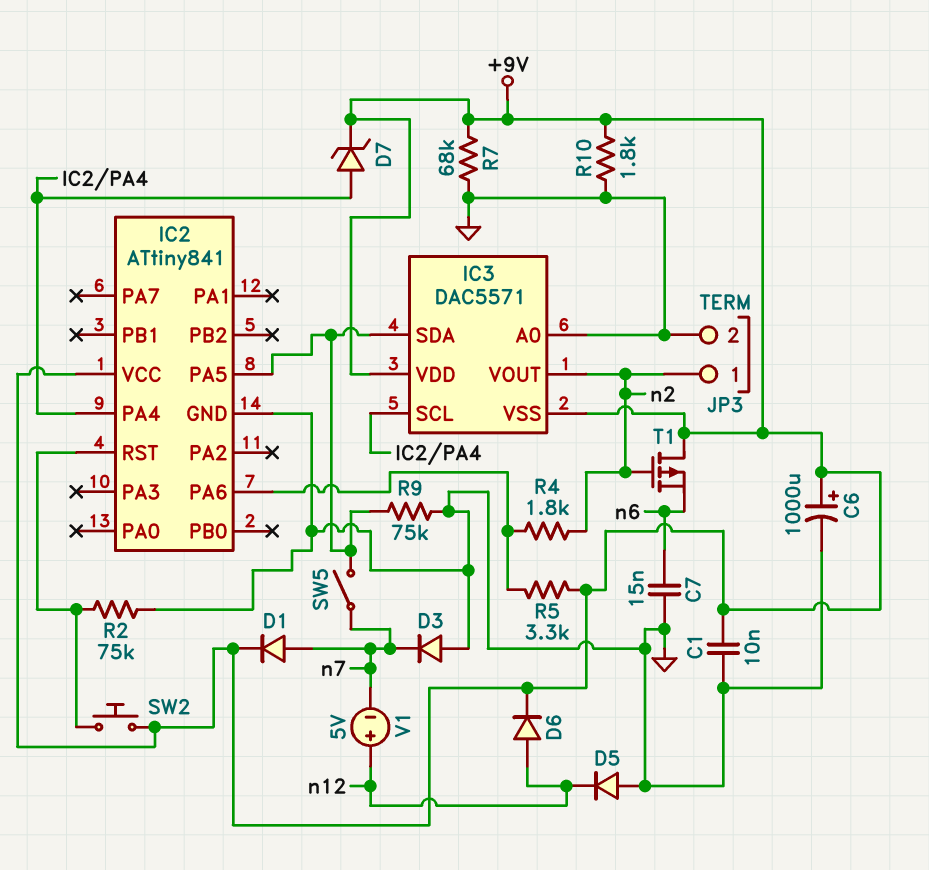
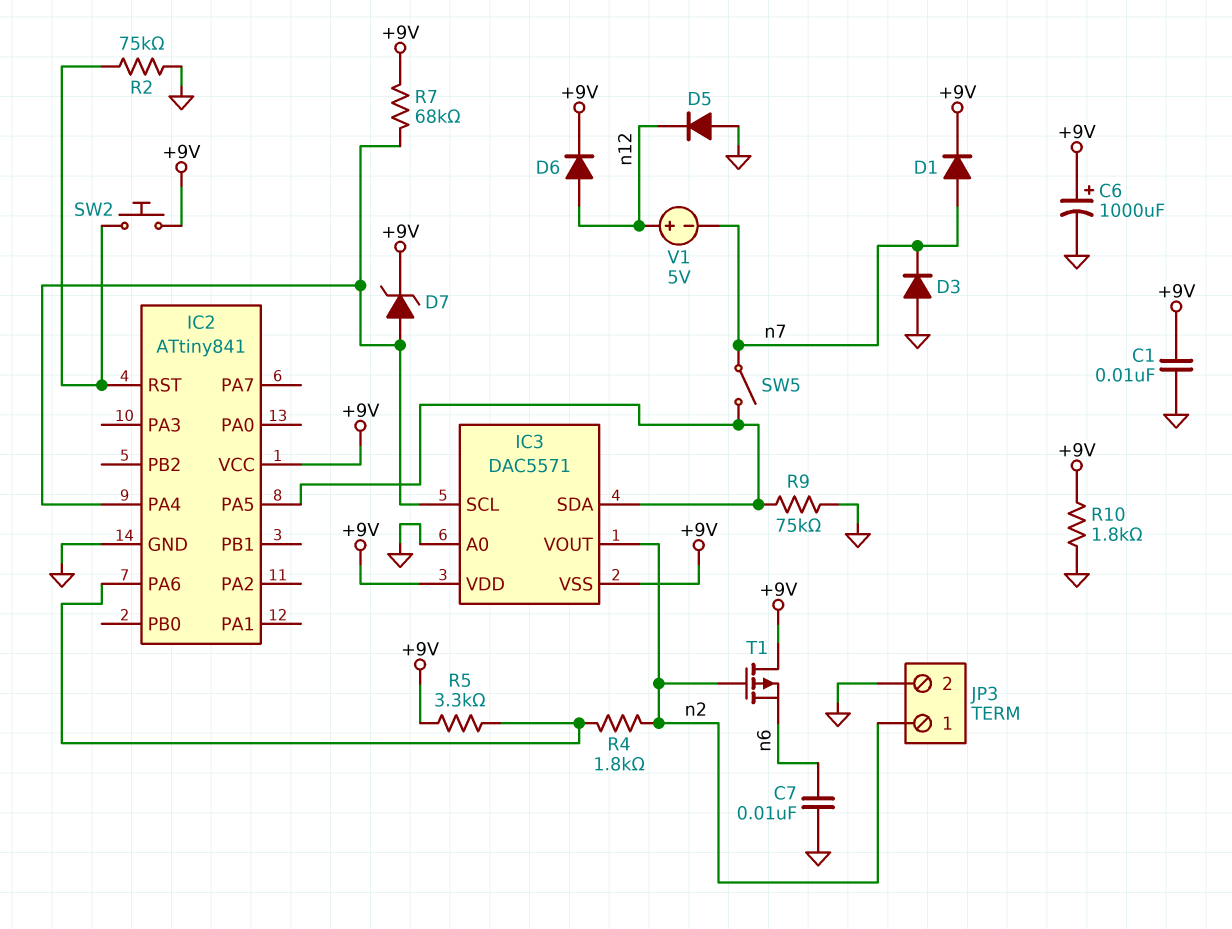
C7: 15nF (GND, n6) -> 10nF (GND, n6)
R7: 68k (+9V, GND) -> 68k (+9V, IC2/PA4)

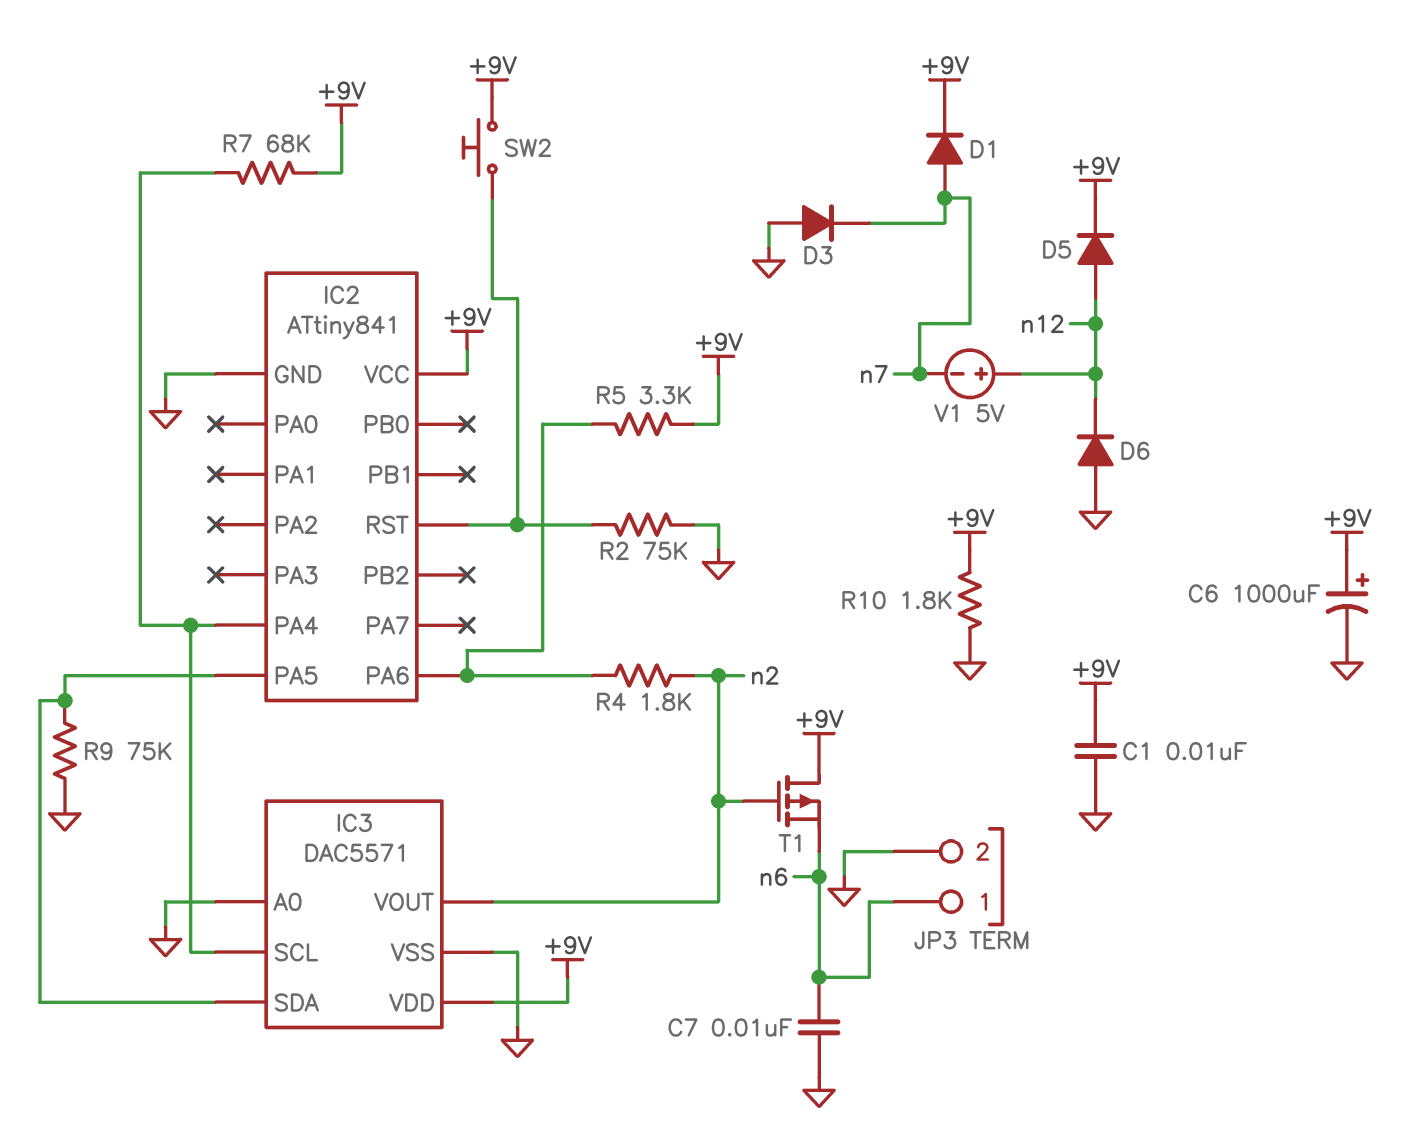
D5: diode (A GND, K n12) -> diode (A n12, K +9V)
D6: diode (A n12, K +9V) -> diode (A GND, K n12)
D7: zener (A IC2/PA4, K +9V) -> none
IC3 pin VSS: +9V -> GND
JP3 pin 1: n2 -> n6
SW5: switch (IC2/PA5, n7) -> none

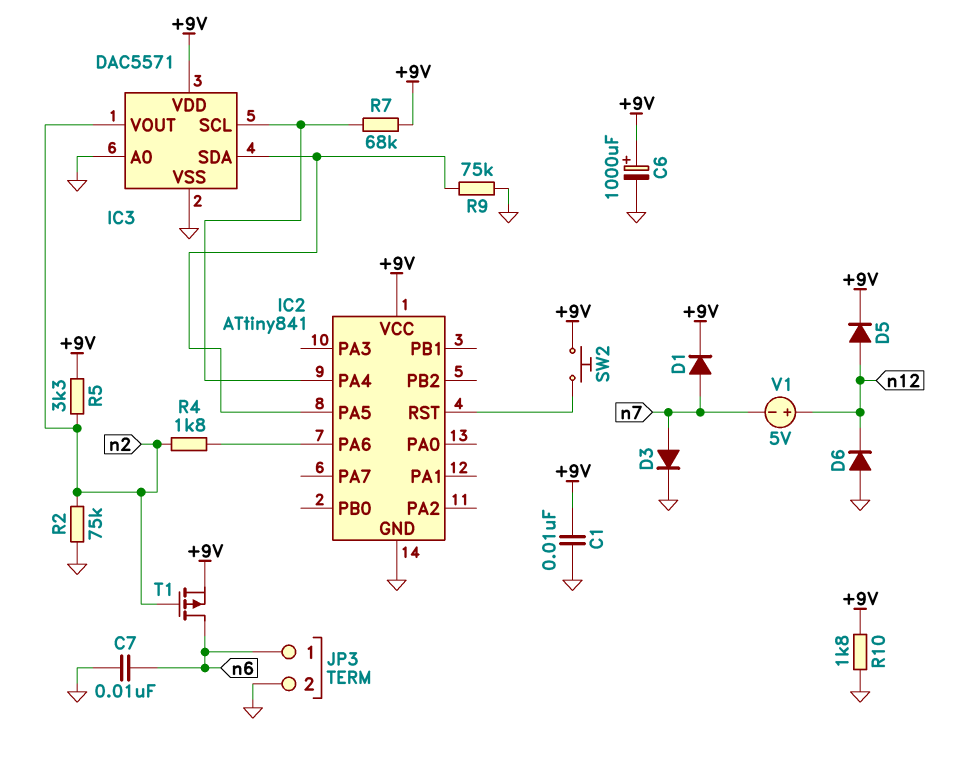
D3: diode (A GND, K n7) -> diode (A n7, K GND)
R2: 75k (GND, IC2/RST) -> 75k (GND, n2)
R5: 3.3k (+9V, IC2/PA6) -> 3.3k (+9V, n2)
T1: PMOS (G n2, D +9V, S n6) -> PMOS (G n2, D n6, S +9V)

